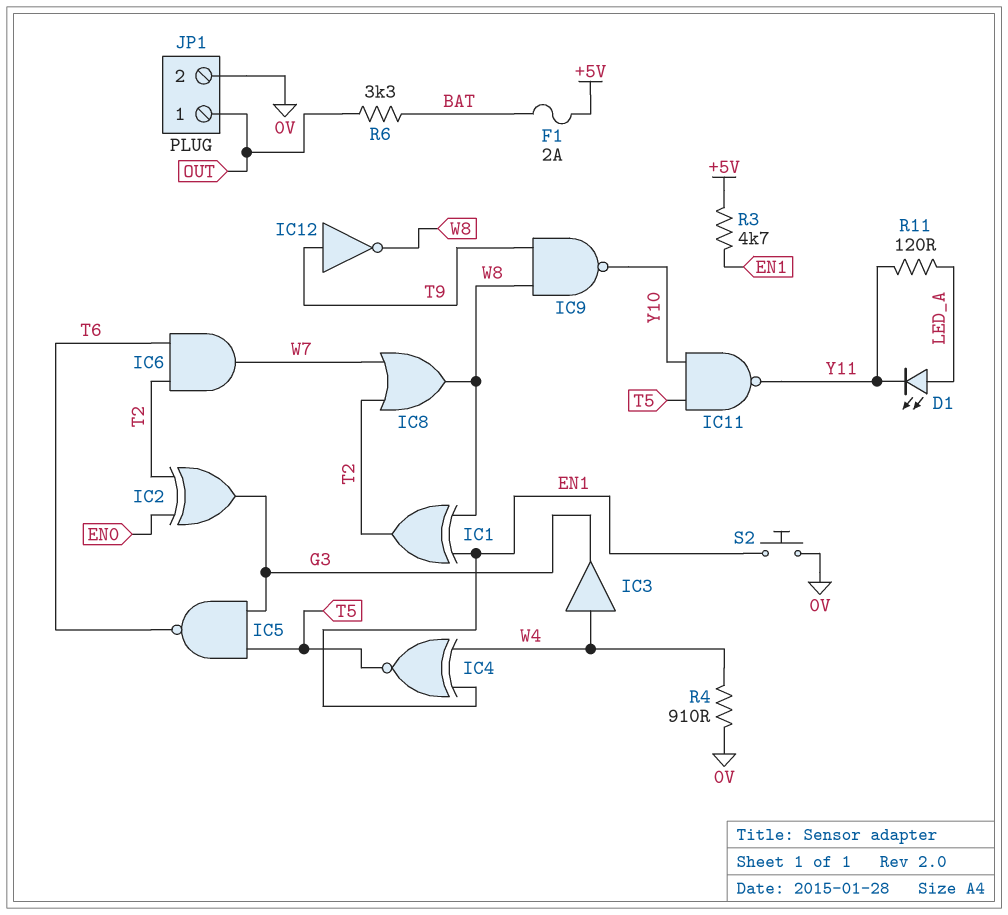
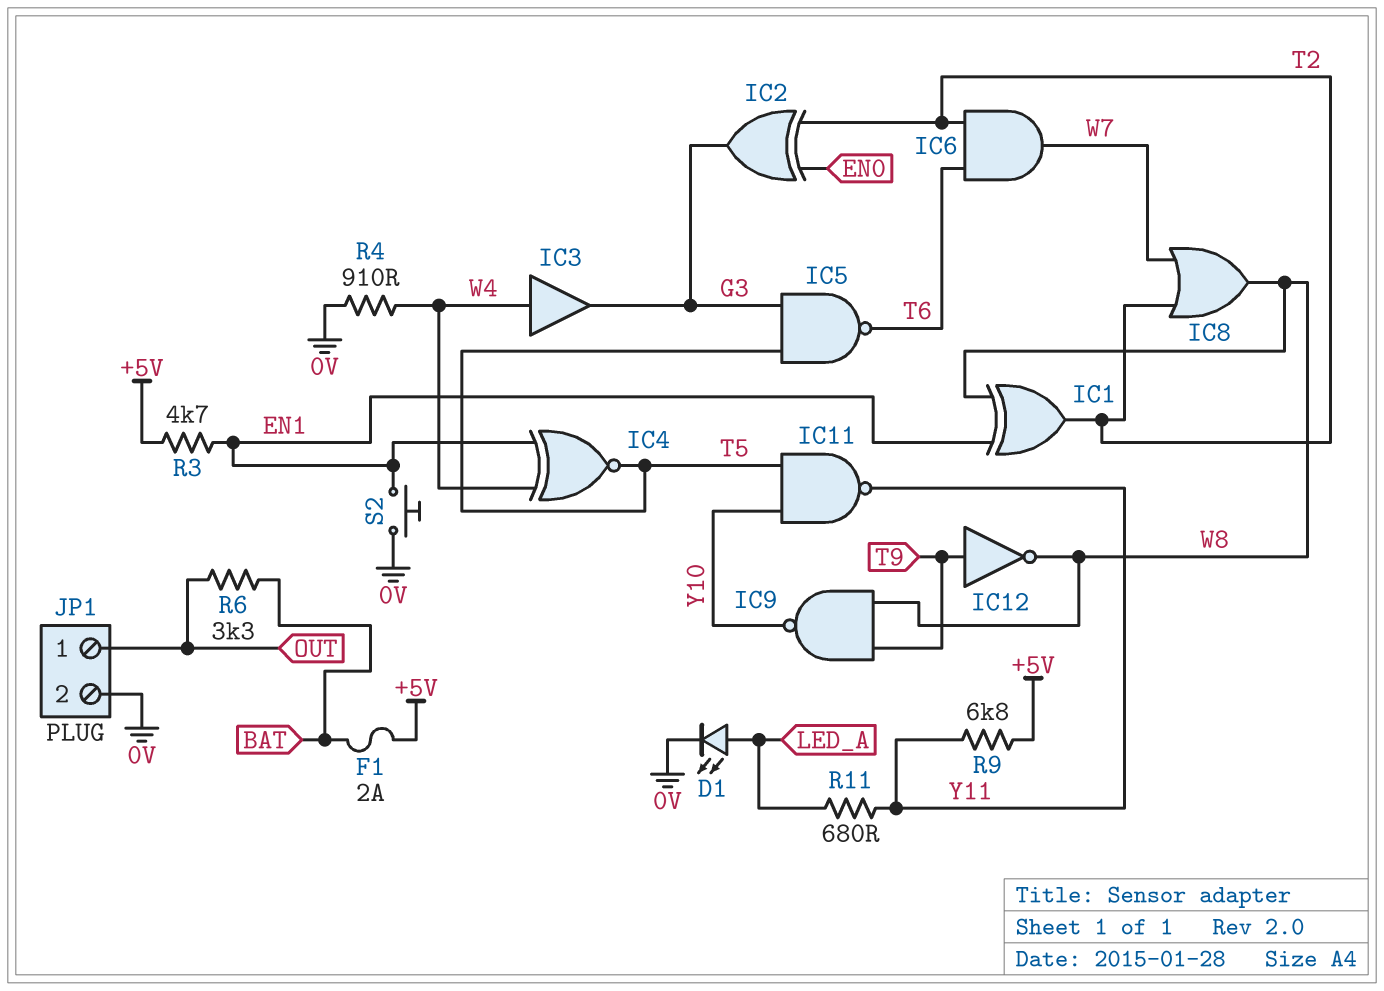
D1: LED (A LED_A, K Y11) -> LED (A LED_A, K 0V)
R9: none -> 6.8k (+5V, Y11)
R11: 120 (LED_A, Y11) -> 680 (LED_A, Y11)

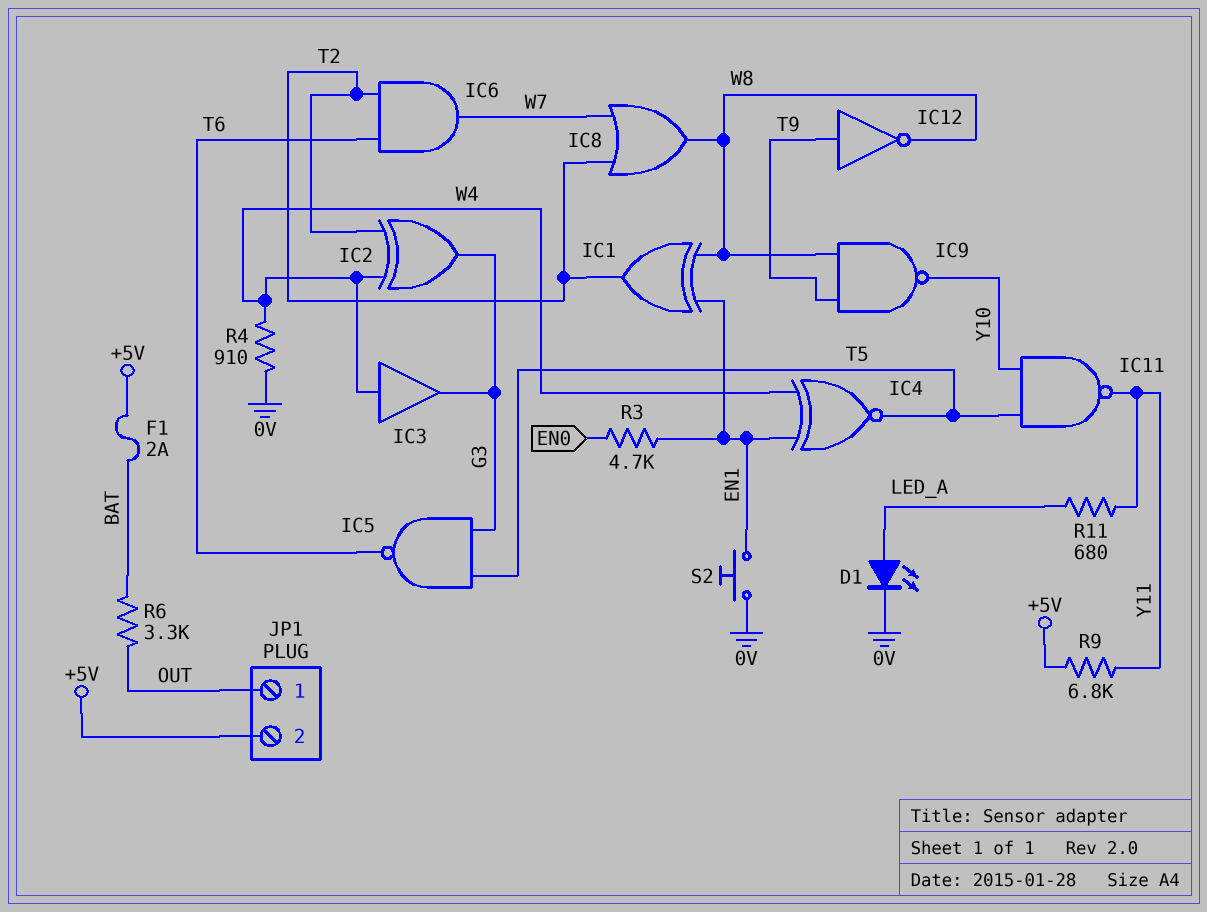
IC2: XOR (in EN0, in T2, out G3) -> XOR (in T2, in W4, out G3)
JP1 pin 2: 0V -> +5V
R3: 4.7k (+5V, EN1) -> 4.7k (EN0, EN1)

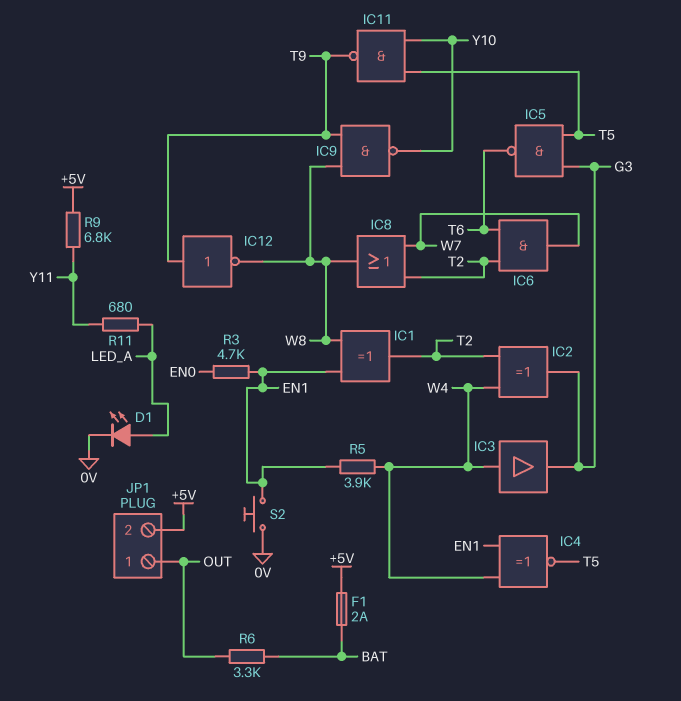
IC11: NAND (in T5, in Y10, out Y11) -> NAND (in T5, in Y10, out T9)
R4: 910 (0V, W4) -> none
R5: none -> 3.9k (EN1, W4)

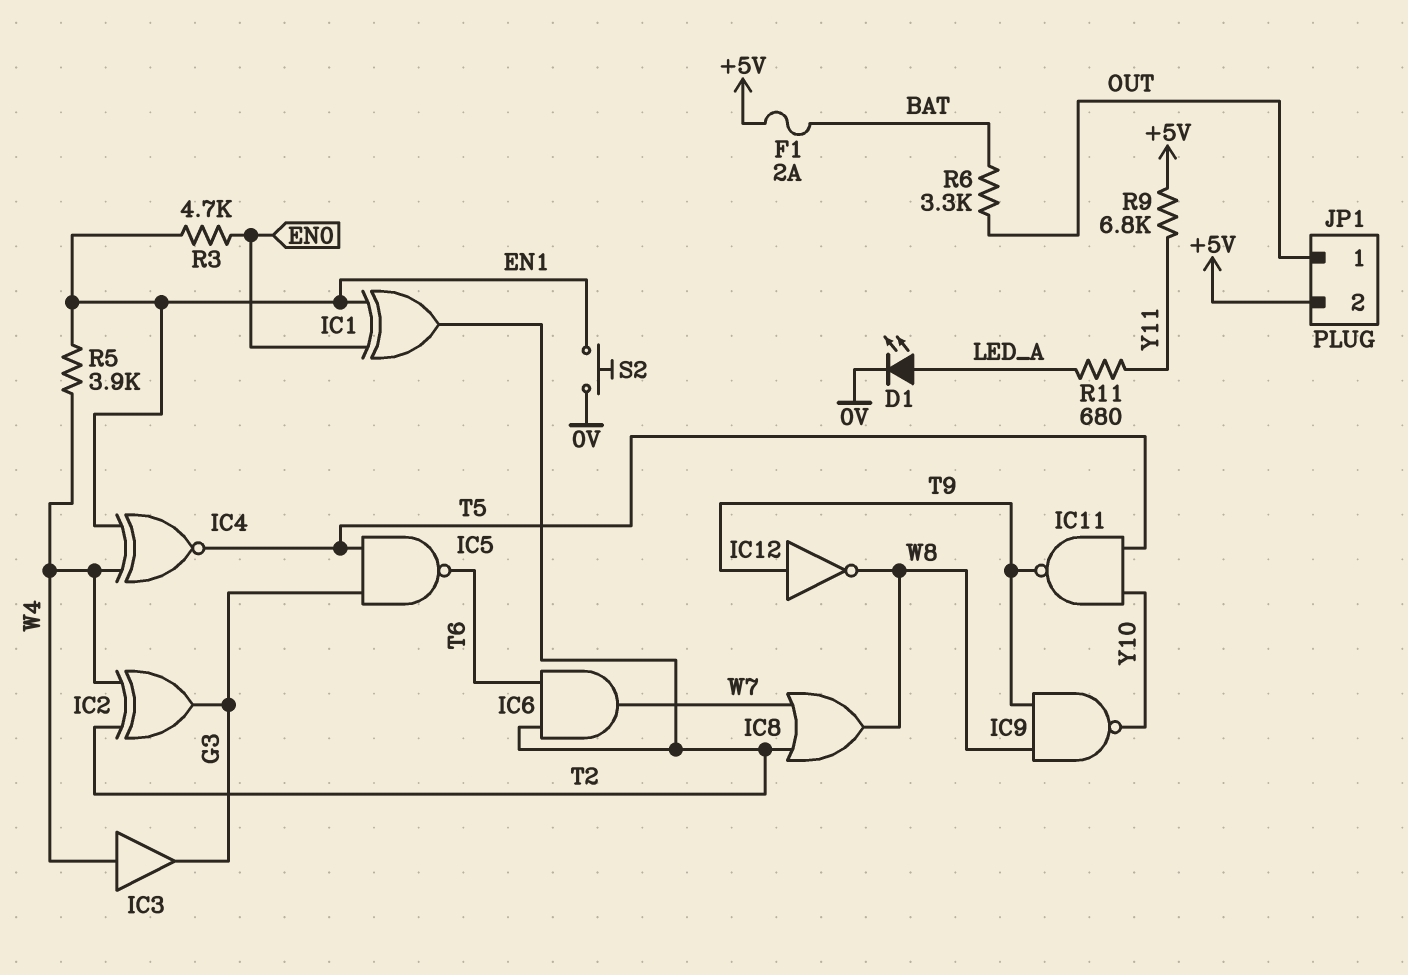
IC1: XOR (in EN1, in W8, out T2) -> XOR (in EN0, in EN1, out T2)

